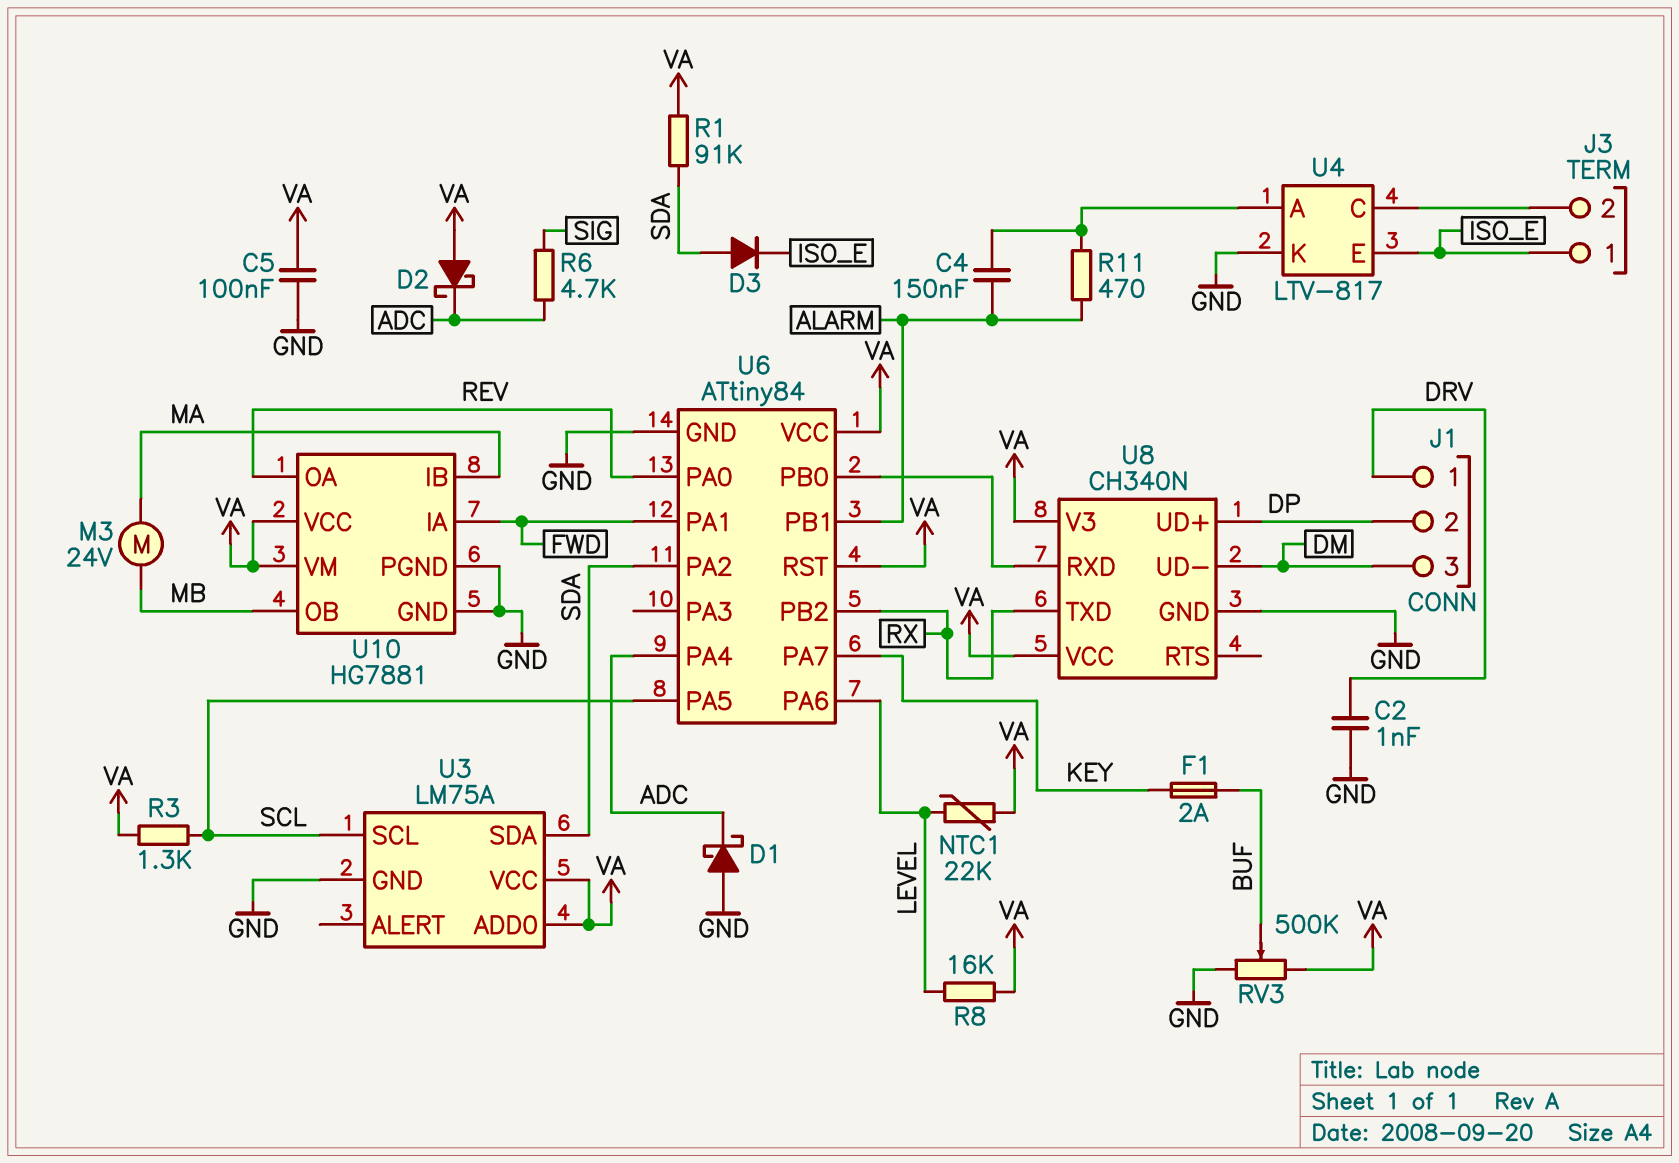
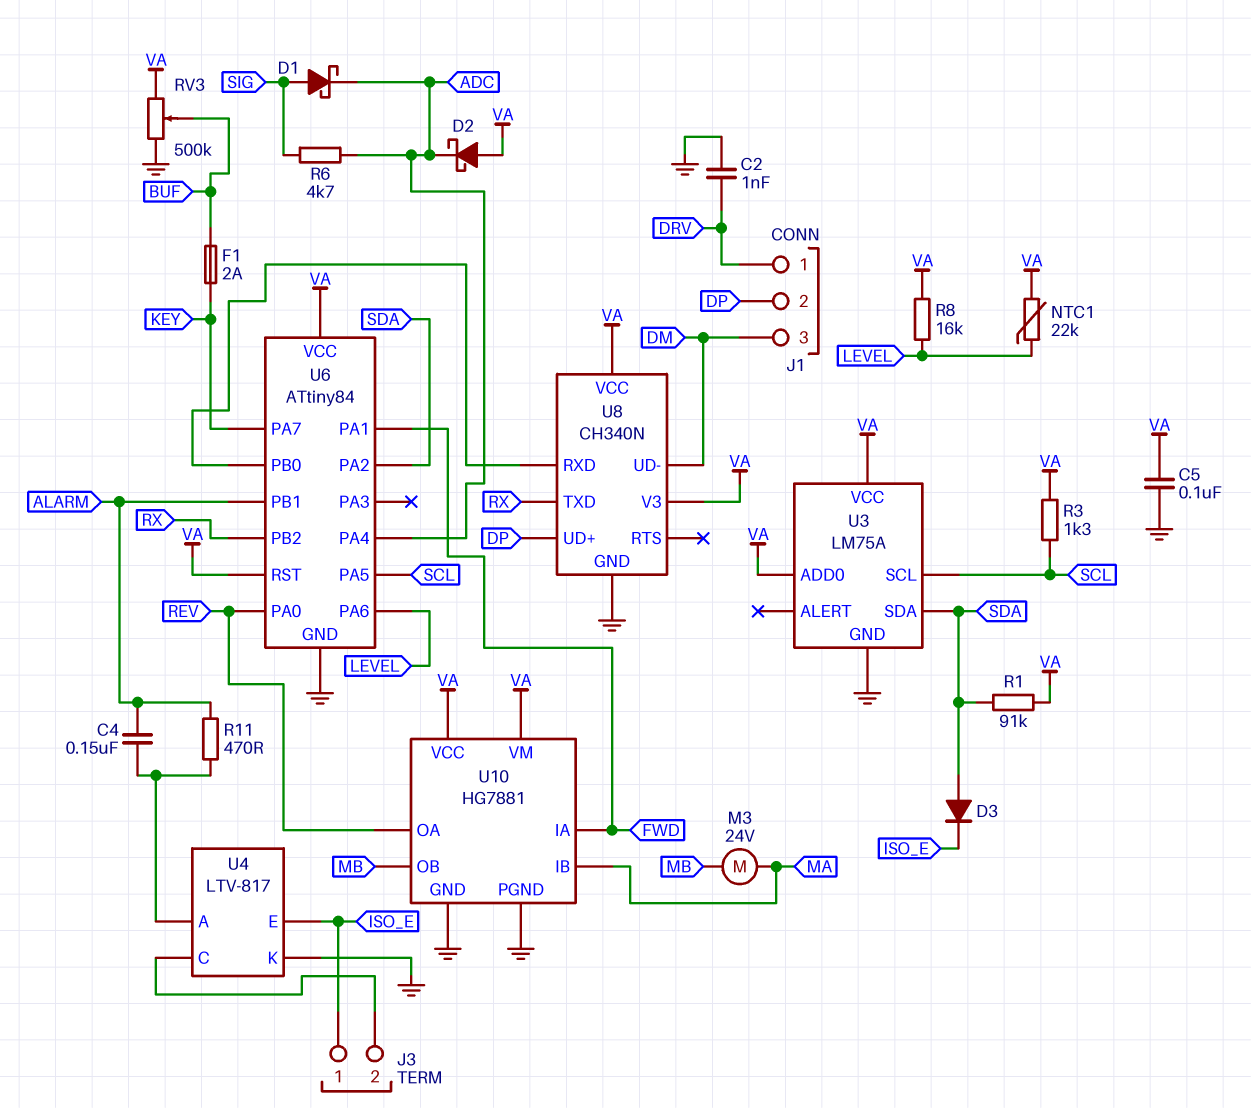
D1: schottky (A GND, K ADC) -> schottky (A SIG, K ADC)

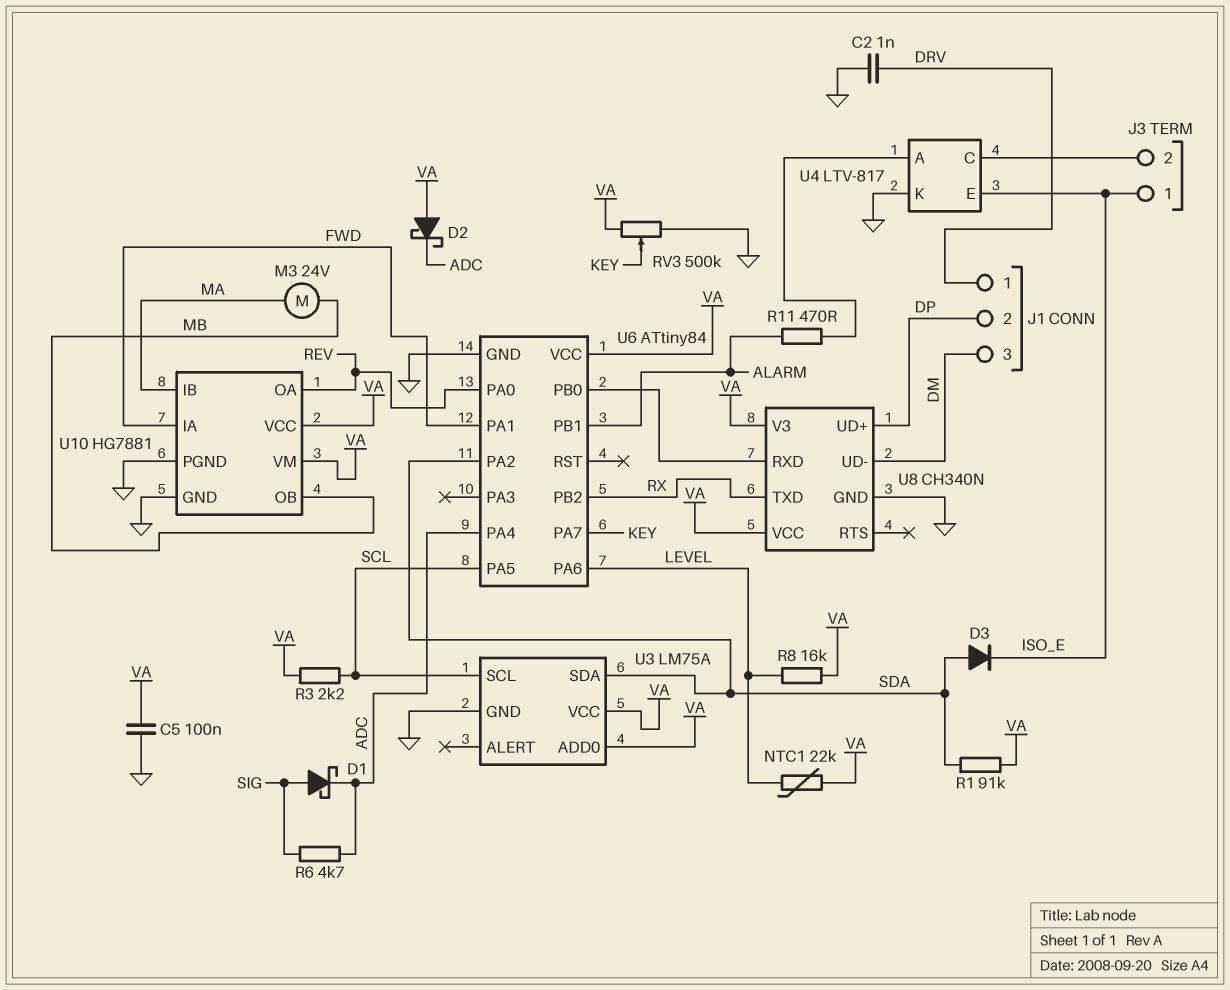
C4: 150nF (ALARM, U4/A) -> none
F1: 2A (BUF, KEY) -> none
R3: 1.3k (SCL, VA) -> 2.2k (SCL, VA)
RV3: 500k (GND, VA, wiper BUF) -> 500k (GND, VA, wiper KEY)
U6 pin RST: VA -> none

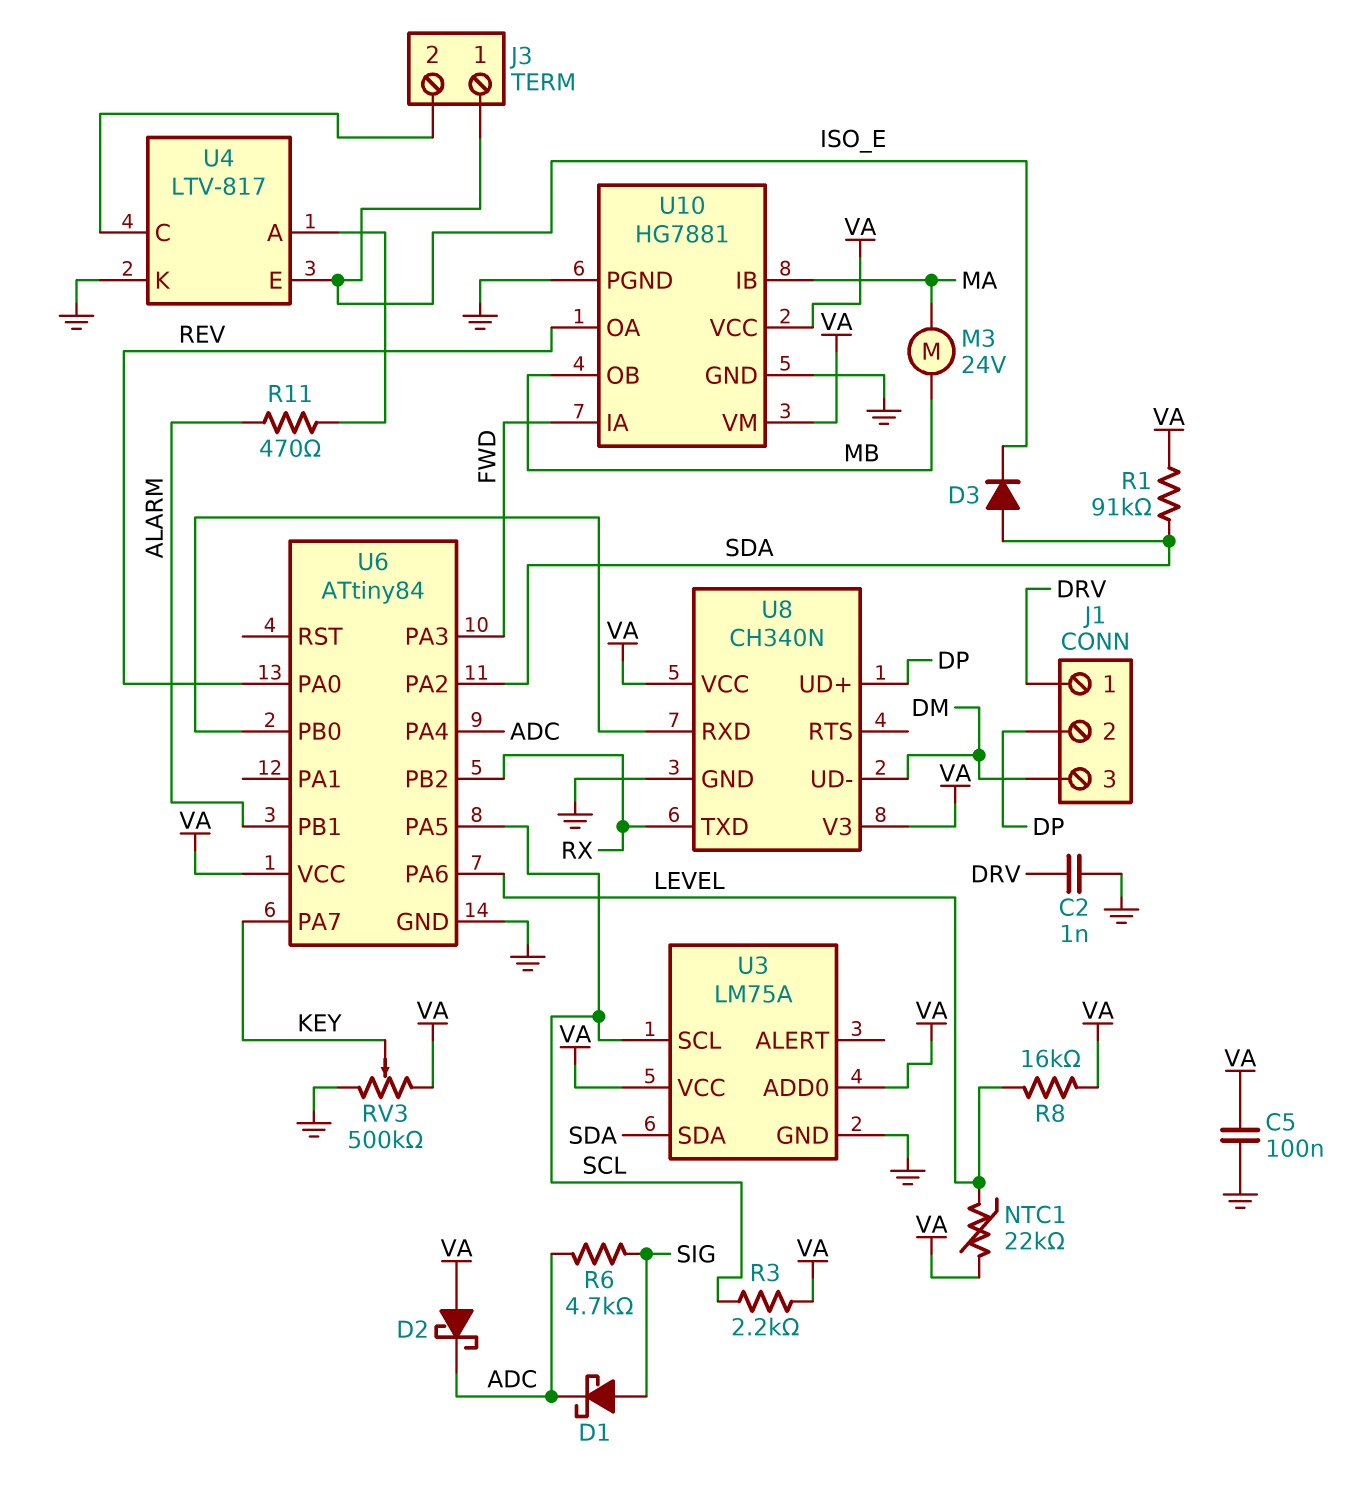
U6 pin PA1: FWD -> none
U6 pin PA3: none -> FWD

